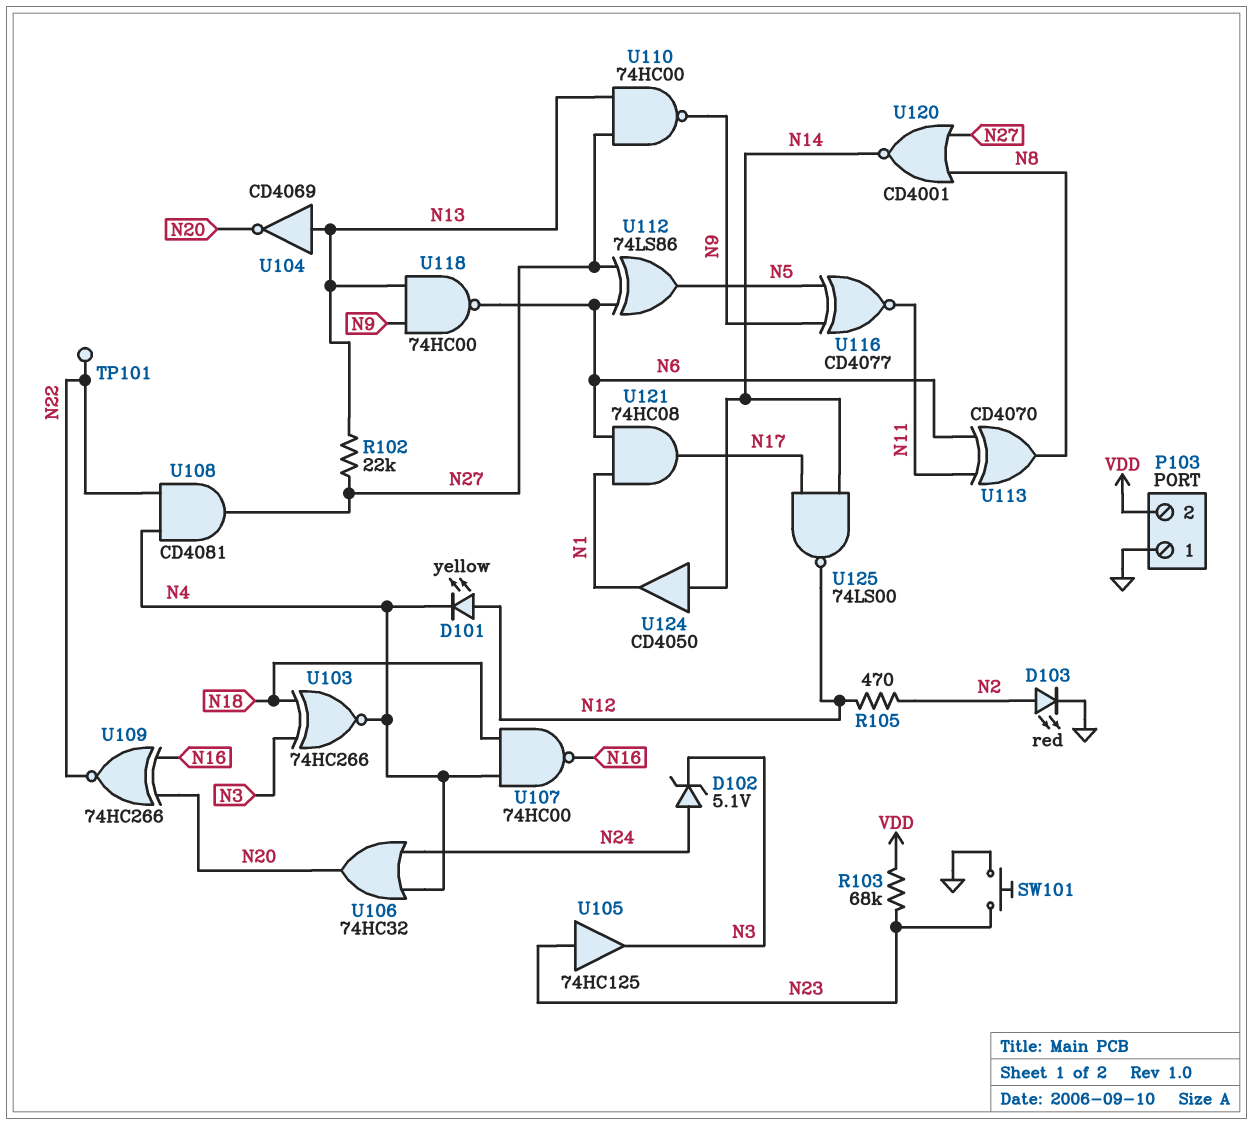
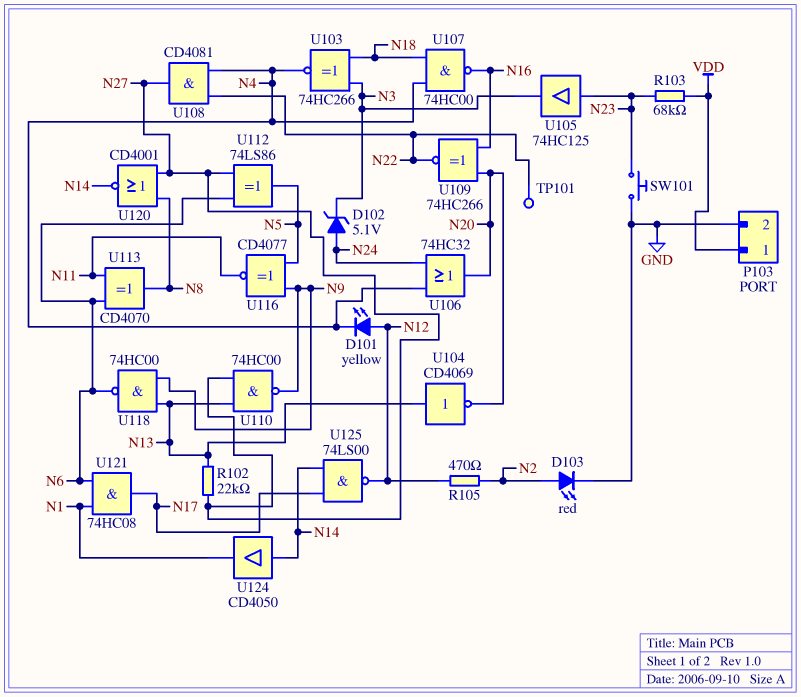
P103 pin 1: GND -> VDD
P103 pin 2: VDD -> GND

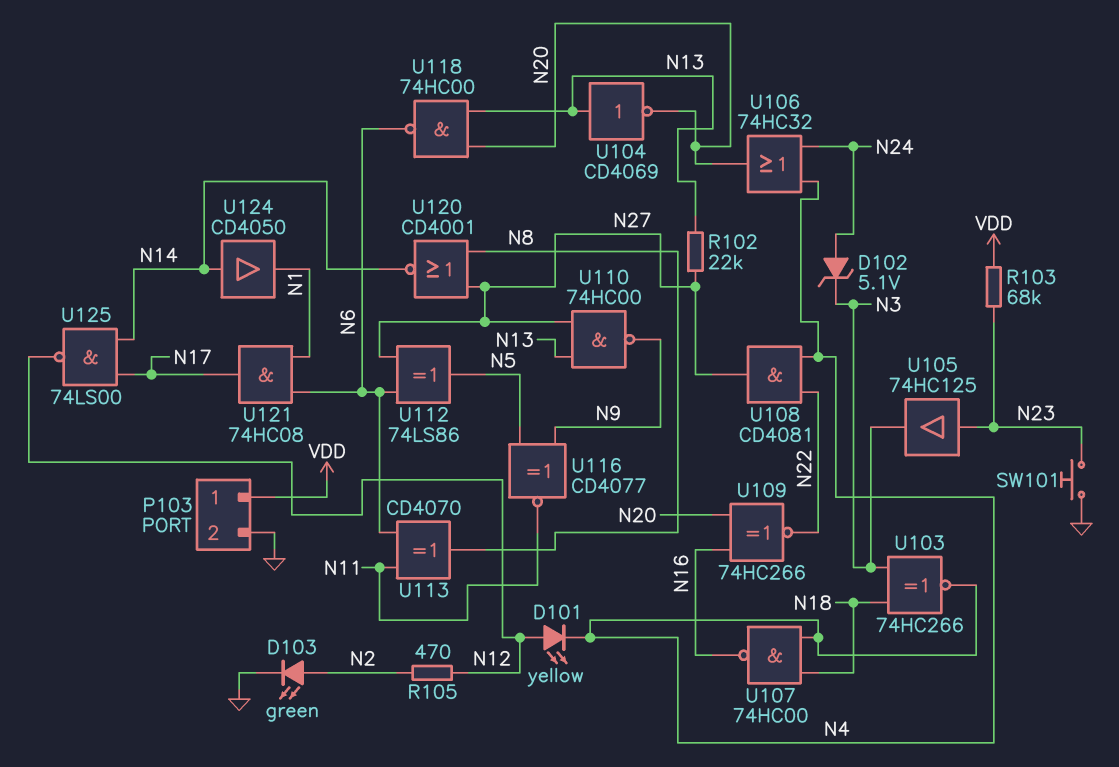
D103: LED red (A N2, K GND) -> LED green (A N2, K GND)
TP101: test point (N22) -> none
U118: NAND 74HC00 (in N9, in N13, out N6) -> NAND 74HC00 (in N13, in N20, out N6)

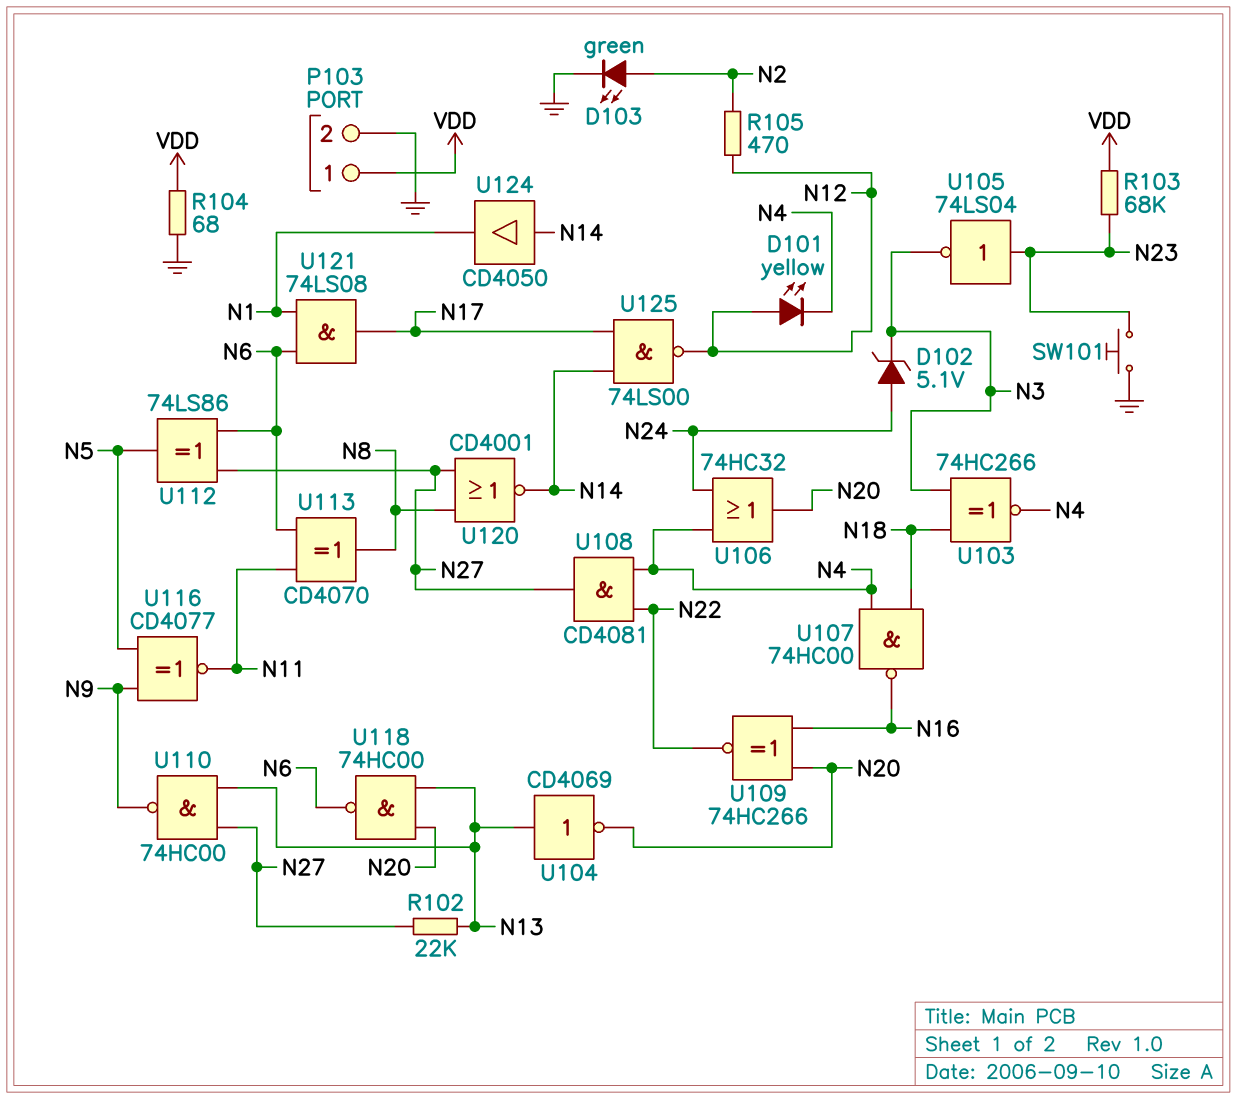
R104: none -> 68 (GND, VDD)
U105: buffer 74HC125 (in N23, out N3) -> NOT 74LS04 (in N23, out N3)
U121: AND 74HC08 (in N1, in N6, out N17) -> AND 74LS08 (in N1, in N6, out N17)

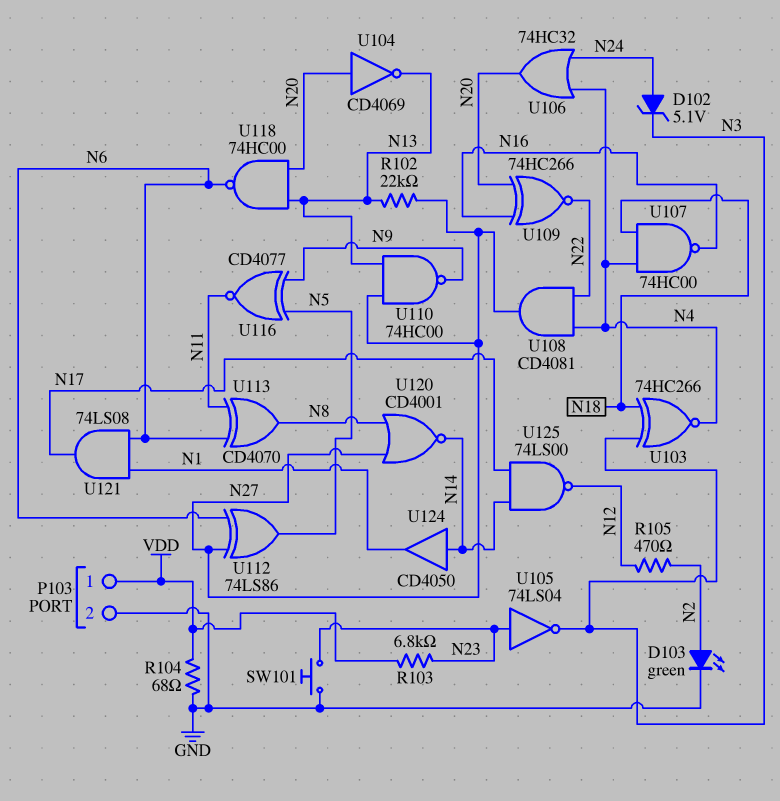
D101: LED yellow (A N12, K N4) -> none
R103: 68k (N23, VDD) -> 6.8k (N23, VDD)
U104: NOT CD4069 (in N13, out N20) -> NOT CD4069 (in N20, out N13)

